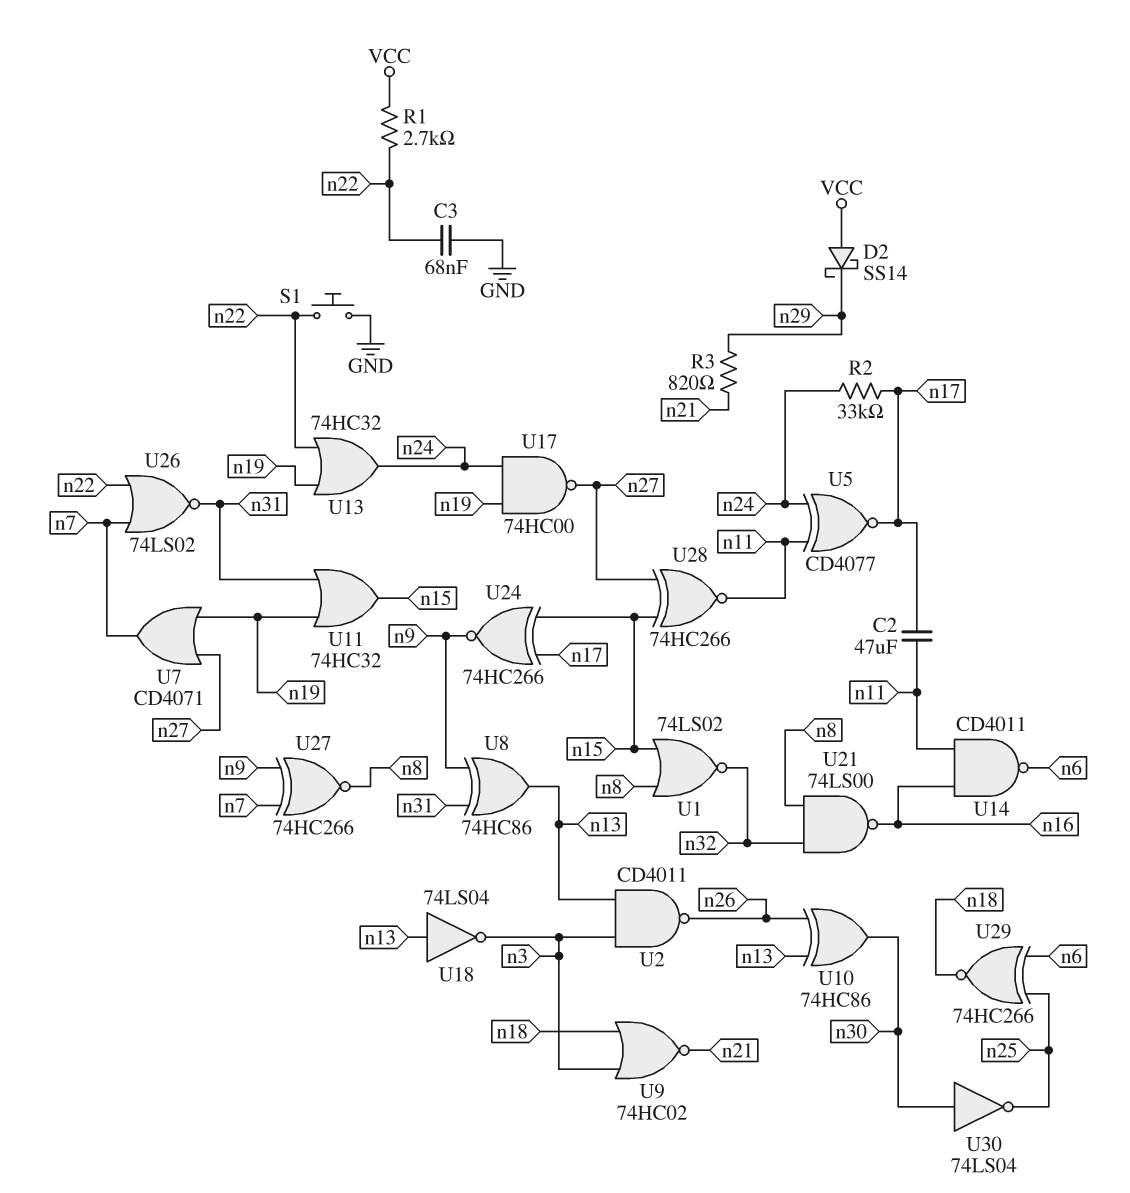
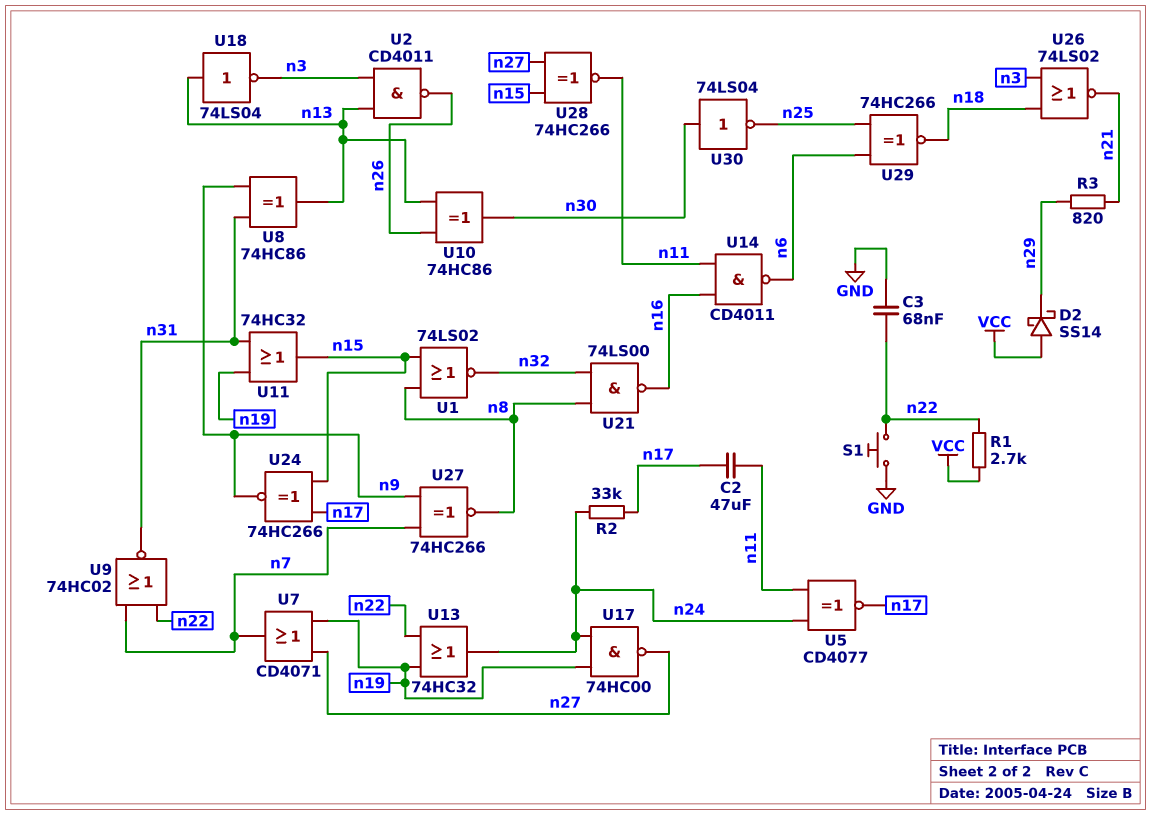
U9: NOR 74HC02 (in n3, in n18, out n21) -> NOR 74HC02 (in n7, in n22, out n31)
U26: NOR 74LS02 (in n7, in n22, out n31) -> NOR 74LS02 (in n3, in n18, out n21)

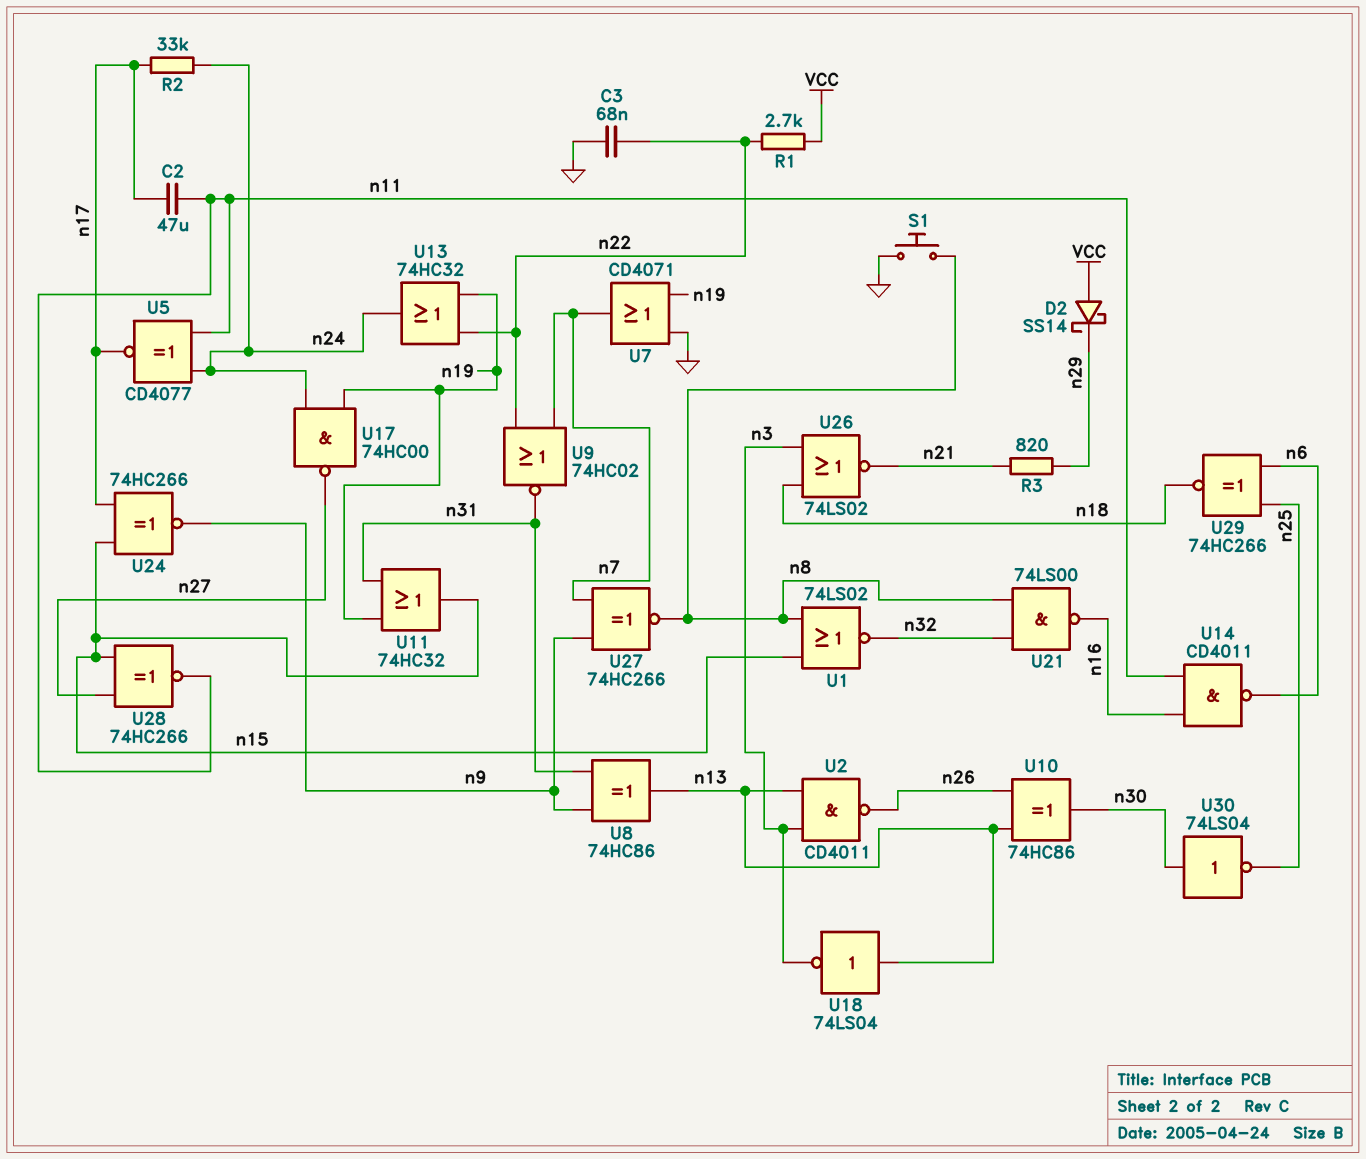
S1: button (GND, n22) -> button (GND, n8)
U7: OR CD4071 (in n19, in n27, out n7) -> OR CD4071 (in GND, in n19, out n7)

